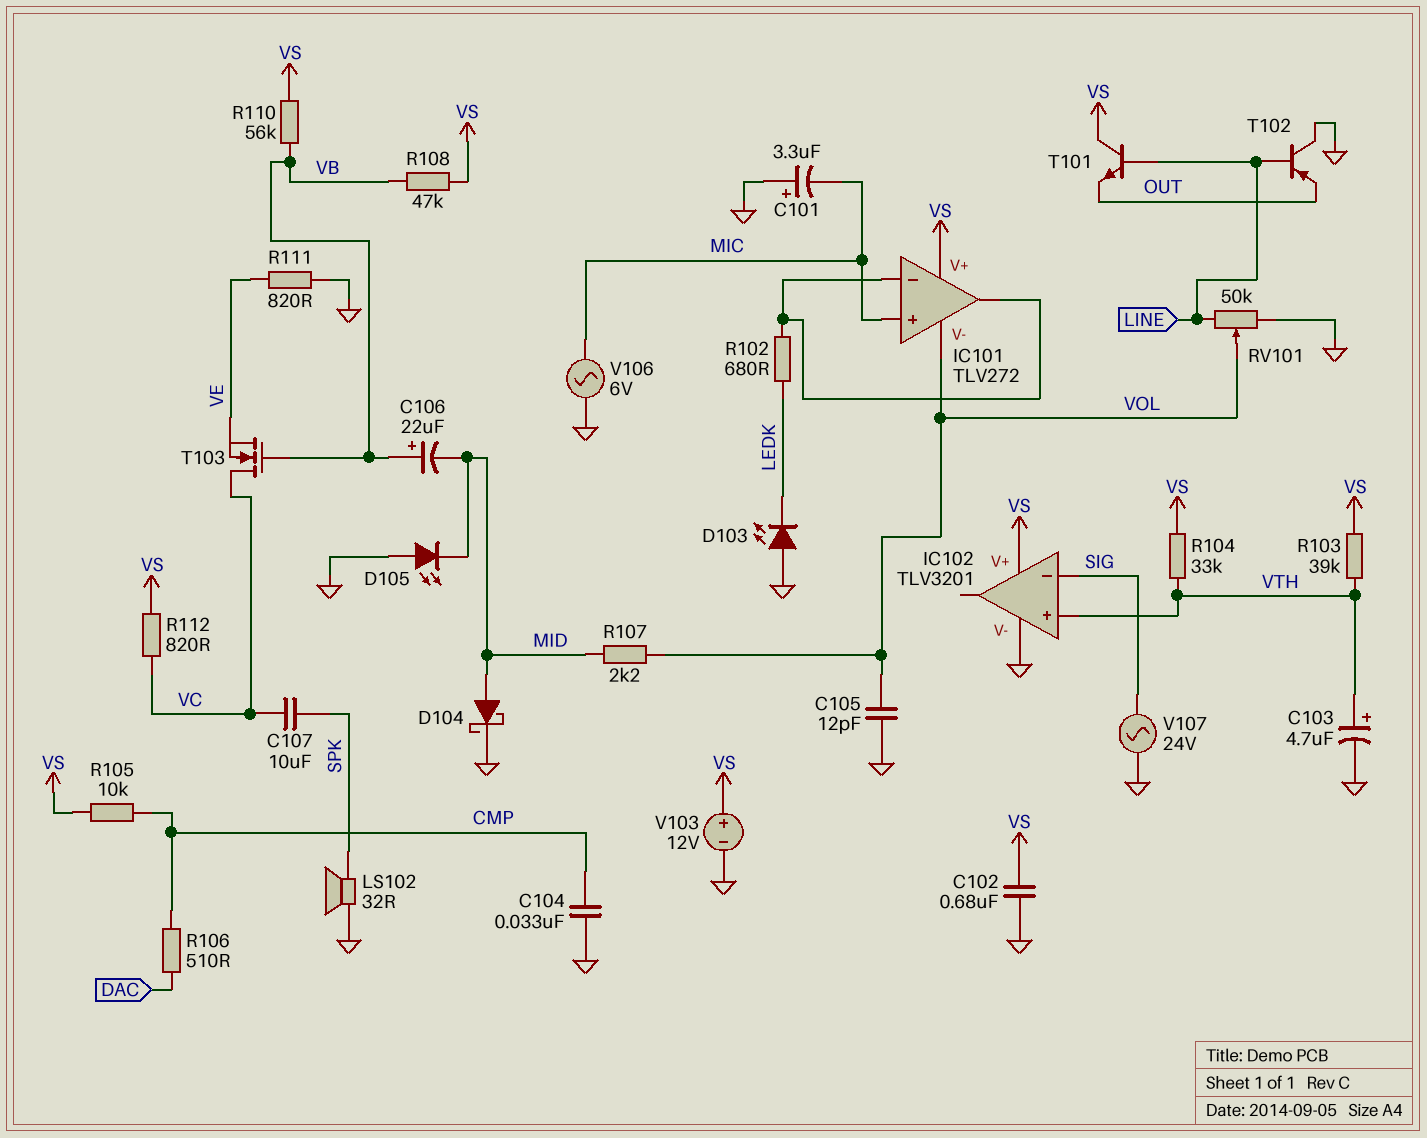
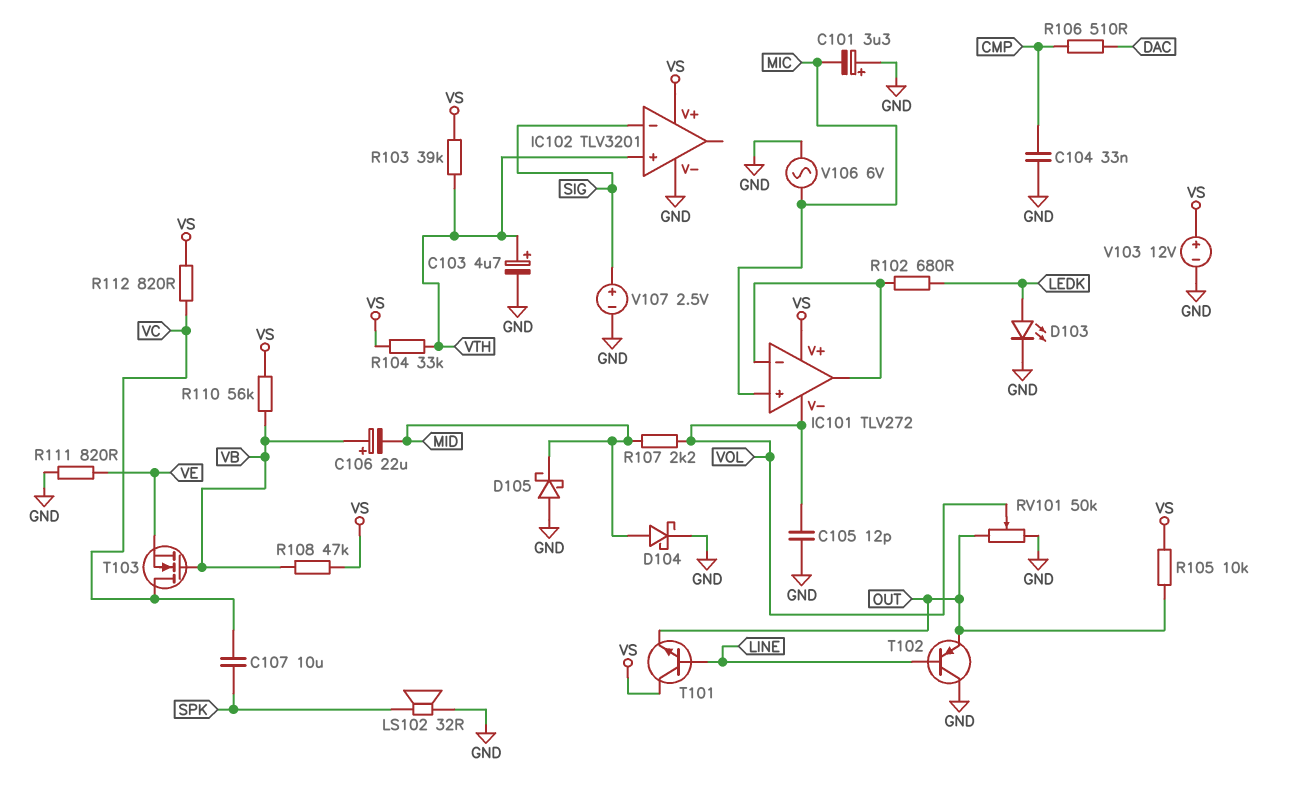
C102: 680nF (GND, VS) -> none
D103: LED (A GND, K LEDK) -> LED (A LEDK, K GND)
D105: LED (A GND, K MID) -> schottky (A GND, K MID)
R105: 10k (CMP, VS) -> 10k (OUT, VS)
RV101: 50k (GND, LINE, wiper VOL) -> 50k (GND, OUT, wiper VOL)
V107: AC 24V (GND, SIG) -> 2.5V (plus SIG, minus GND)

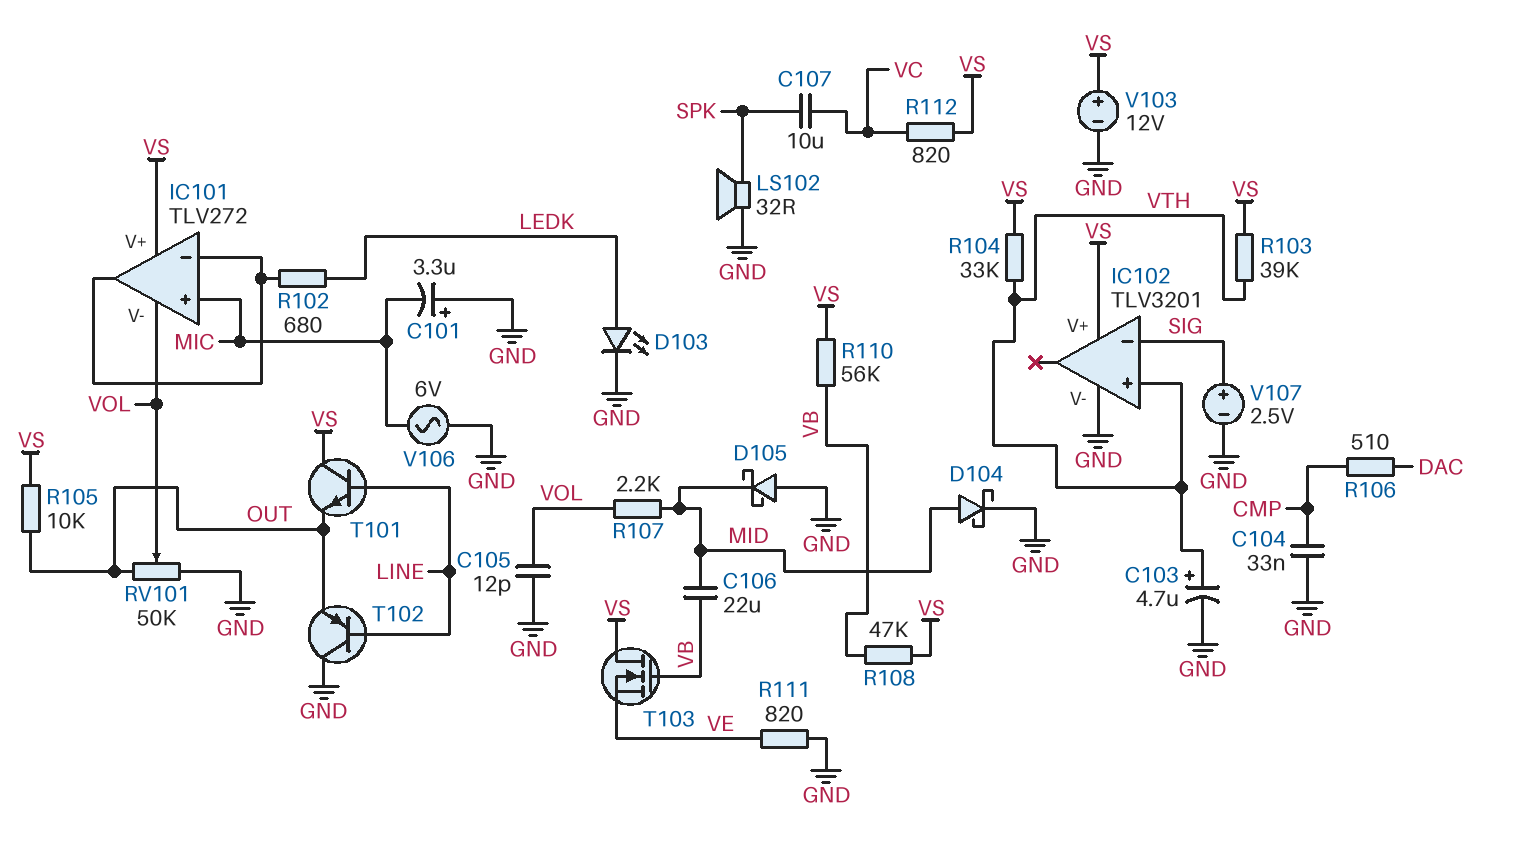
C106: 22uF (plus VB, minus MID) -> 22uF (MID, VB)
T103: NMOS (G VB, D VC, S VE) -> NMOS (G VB, D VS, S VE)

